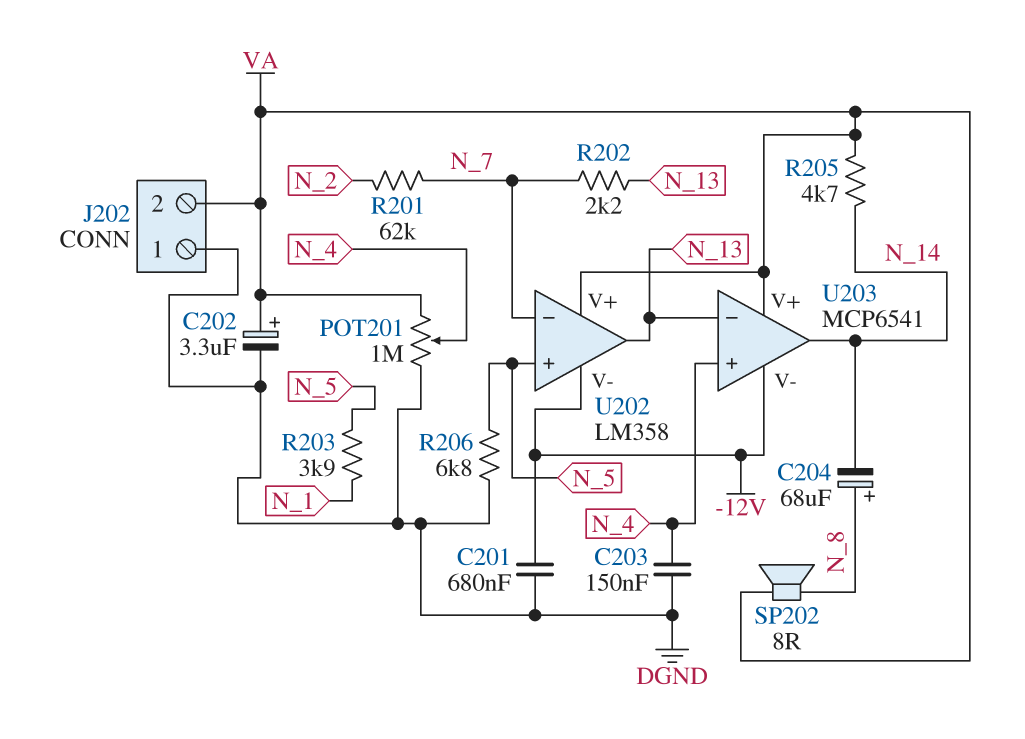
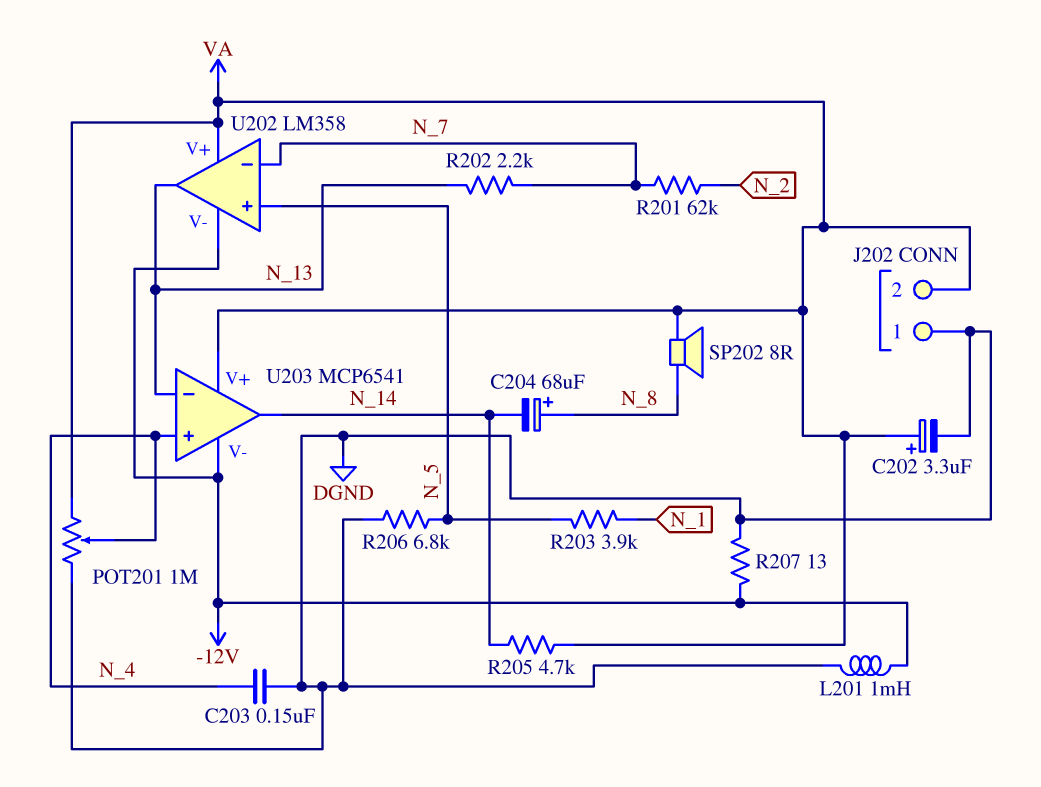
C201: 680nF (-12V, DGND) -> none
L201: none -> 1mH (-12V, DGND)
R207: none -> 13 (-12V, DGND)

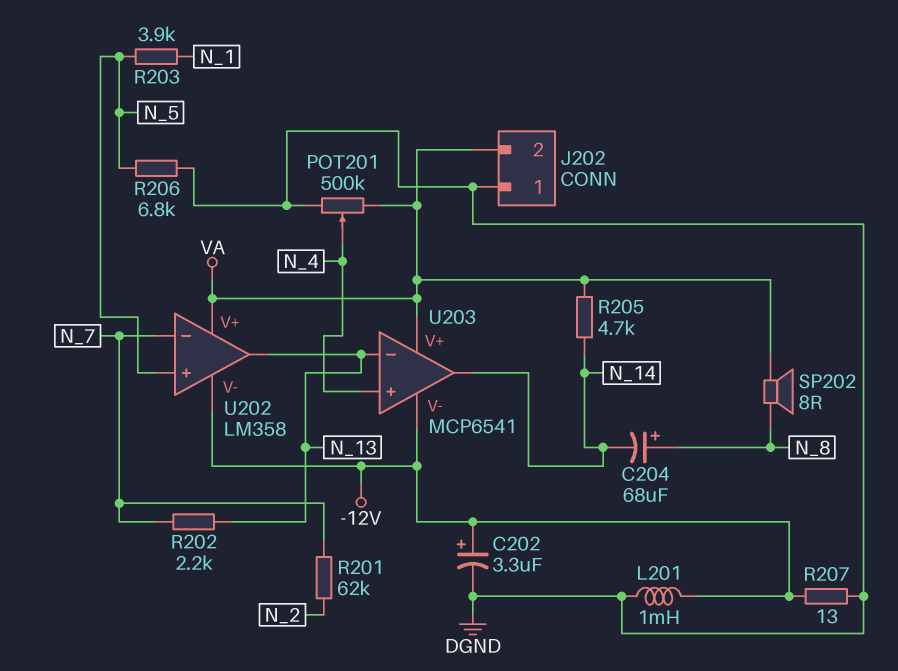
C202: 3.3uF (plus VA, minus DGND) -> 3.3uF (plus -12V, minus DGND)
C203: 150nF (DGND, N_4) -> none
POT201: 1M (DGND, VA, wiper N_4) -> 500k (DGND, VA, wiper N_4)

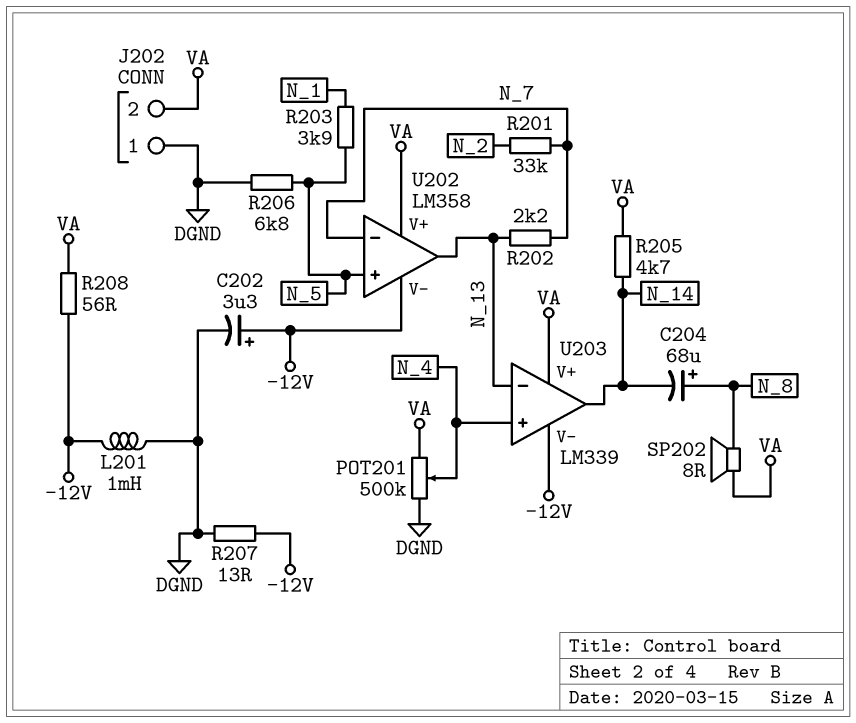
R201: 62k (N_2, N_7) -> 33k (N_2, N_7)
R208: none -> 56 (-12V, VA)
U203: MCP6541 -> LM339

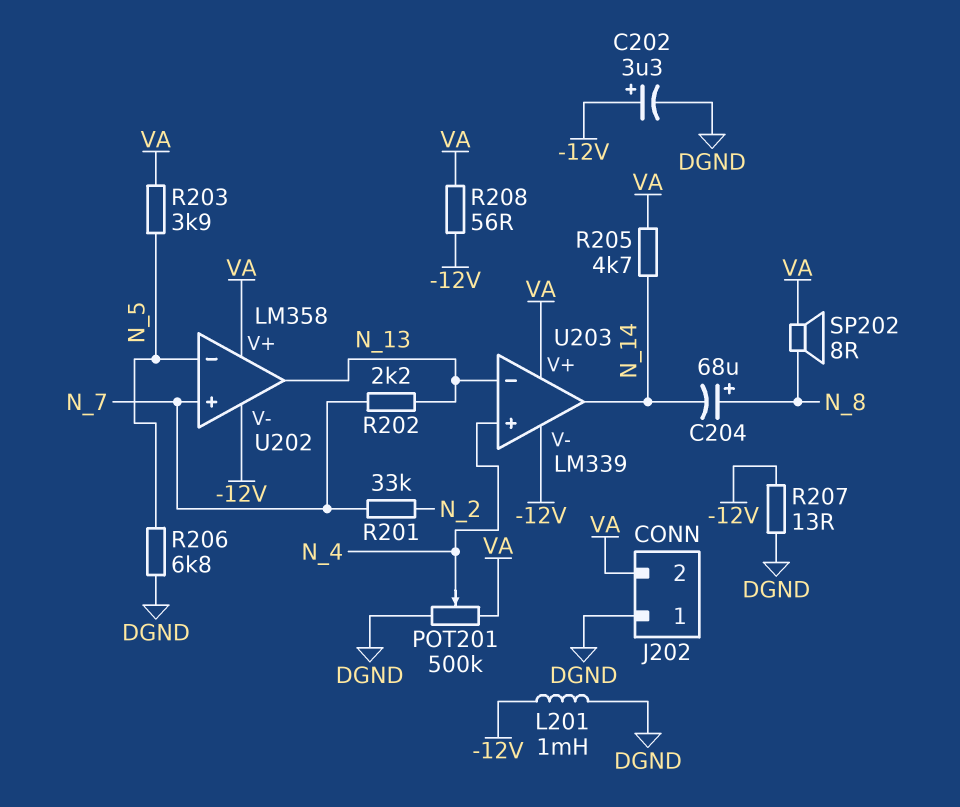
R203: 3.9k (N_1, N_5) -> 3.9k (N_5, VA)
U202 pin in+: N_5 -> N_7
U202 pin in-: N_7 -> N_5

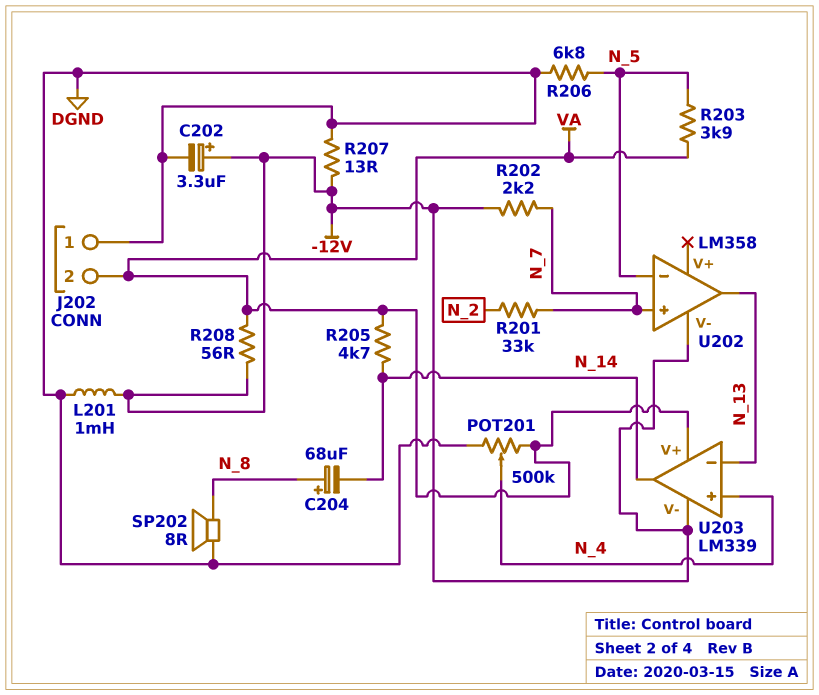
R202: 2.2k (N_7, N_13) -> 2.2k (-12V, N_7)
SP202: speaker 8R (N_8, VA) -> speaker 8R (DGND, N_8)
U202 pin V+: VA -> none

